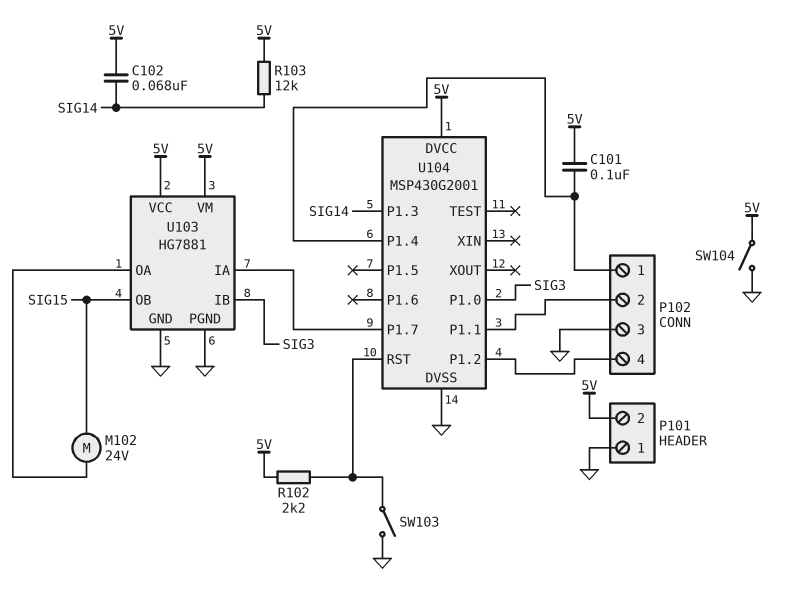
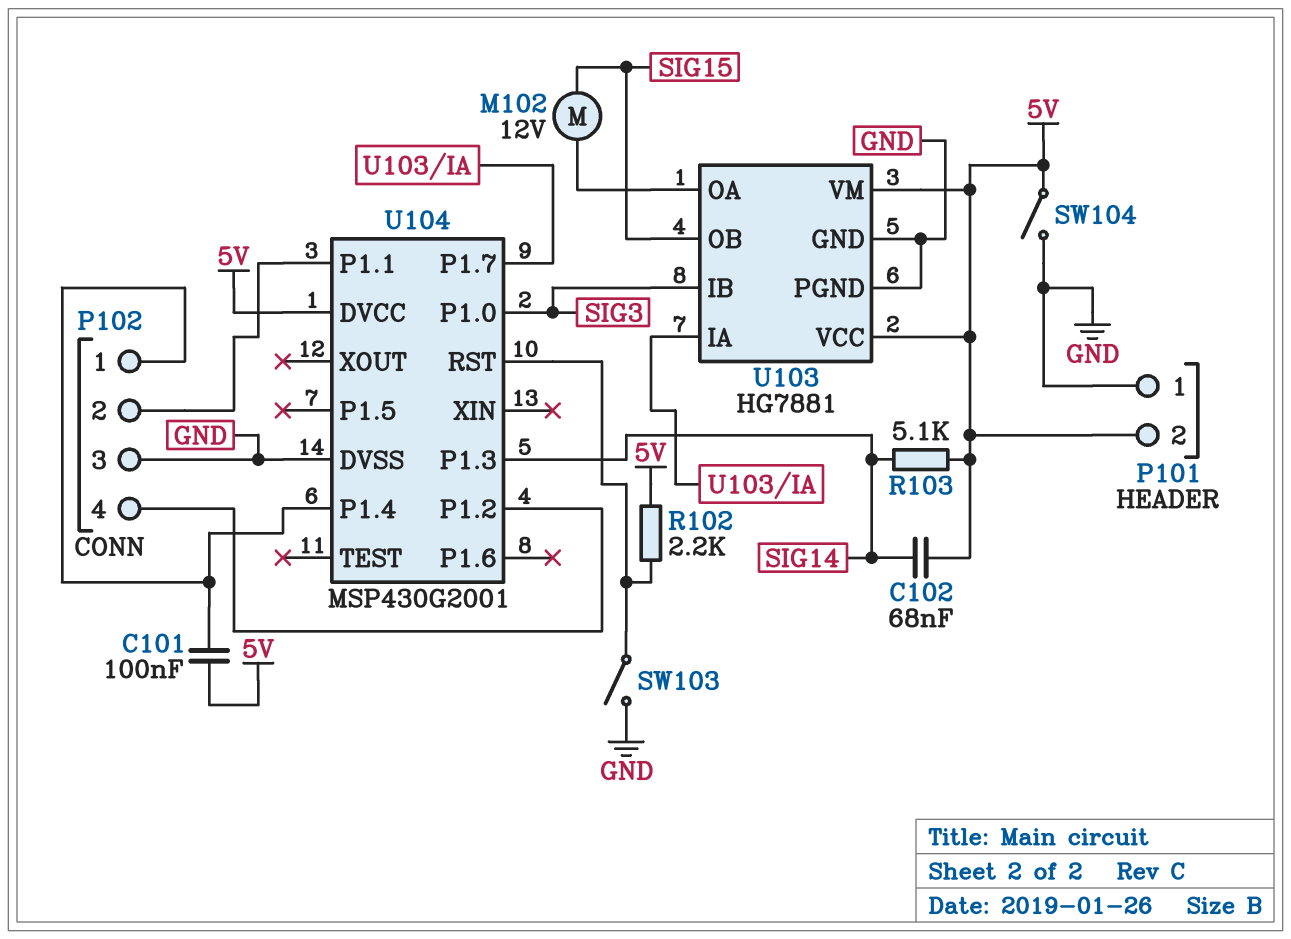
M102: motor 24V (SIG15, U103/OA) -> motor 12V (SIG15, U103/OA)
R103: 12k (5V, SIG14) -> 5.1k (5V, SIG14)

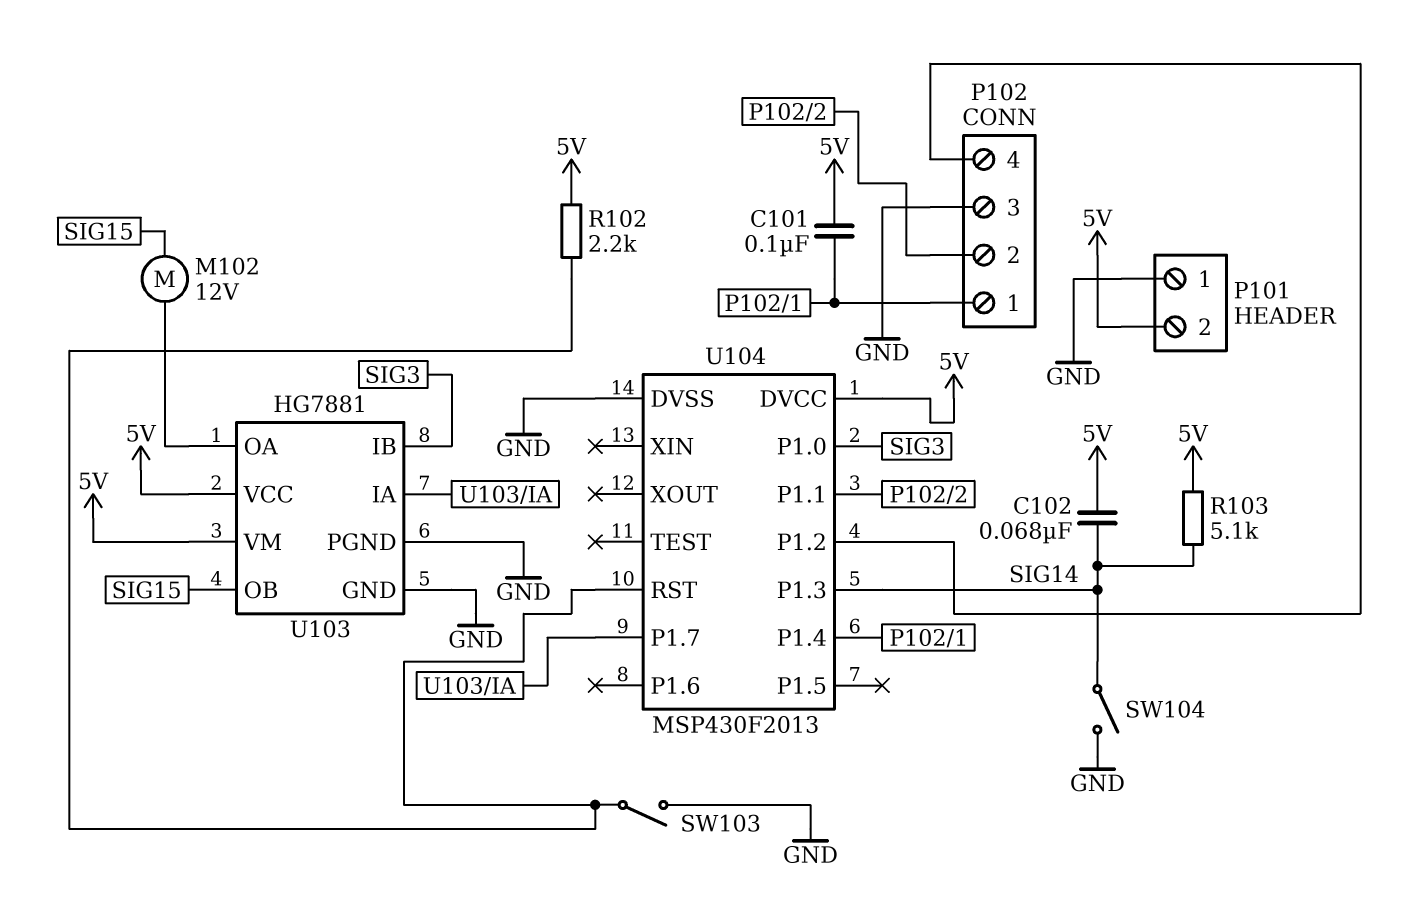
SW104: switch (5V, GND) -> switch (GND, SIG14)
U104: MSP430G2001 -> MSP430F2013

